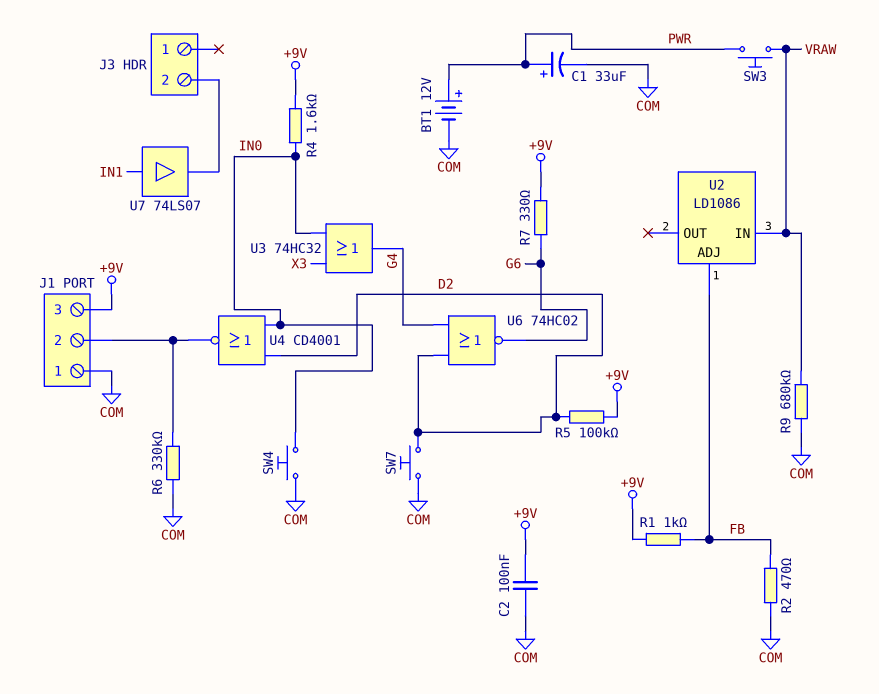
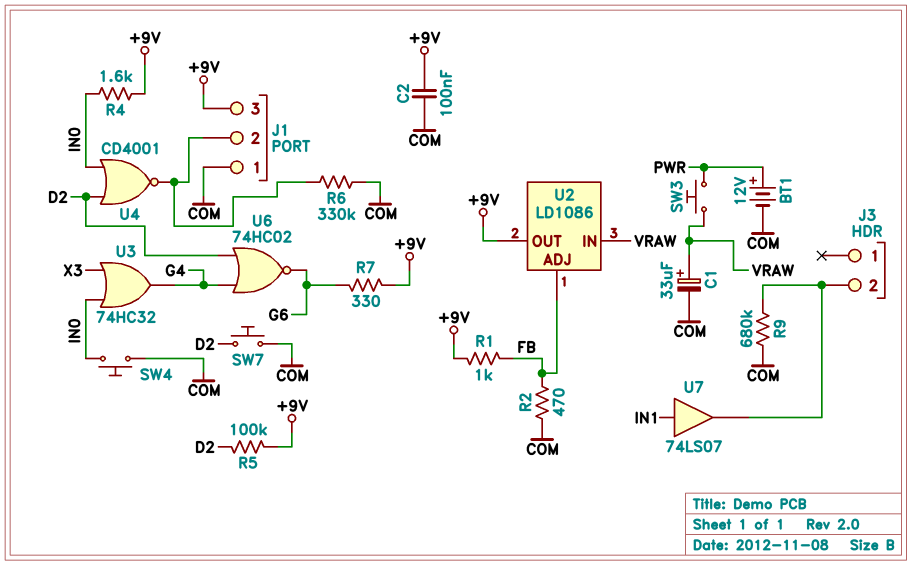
C1: 33uF (plus PWR, minus COM) -> 33uF (plus VRAW, minus COM)
R9: 680k (COM, VRAW) -> 680k (COM, J3/2)
U2 pin OUT: none -> +9V

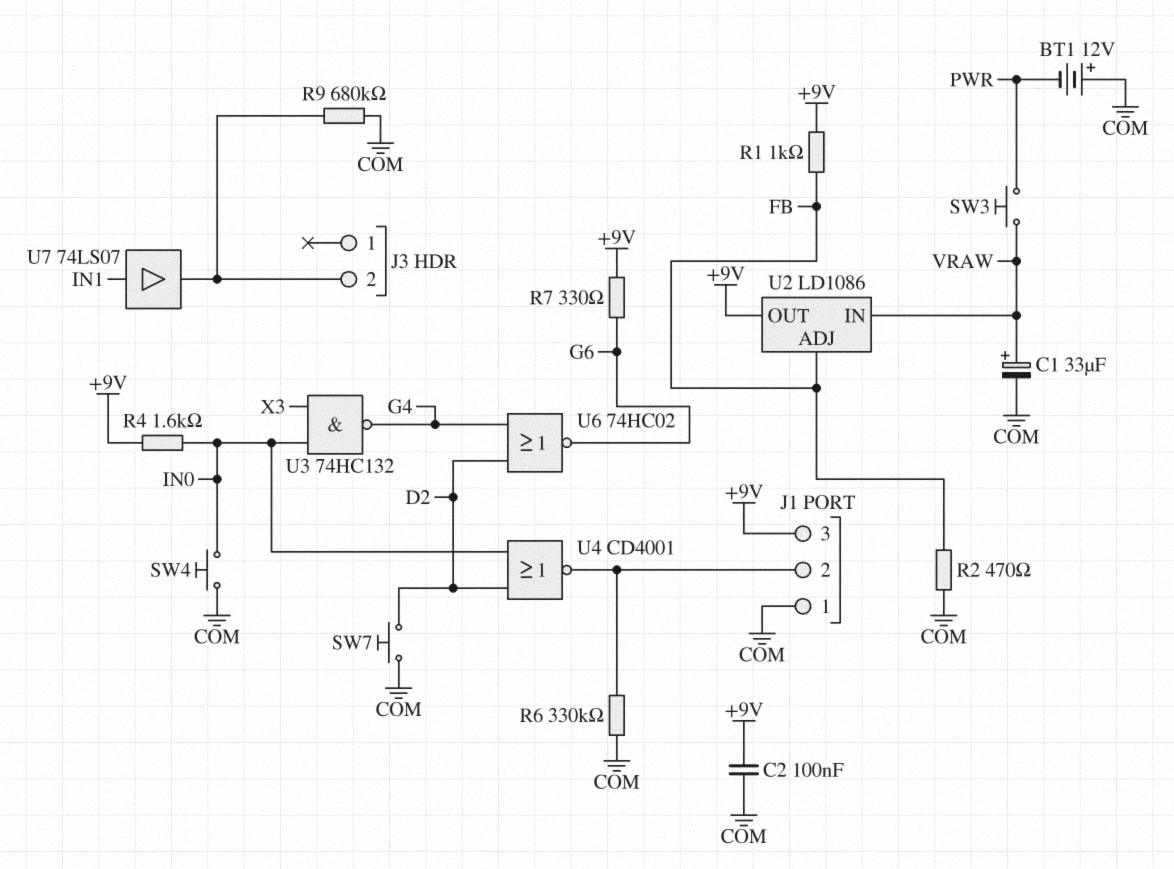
BT1: 12V (plus PWR, minus COM) -> 12V (plus COM, minus PWR)
R5: 100k (+9V, D2) -> none
U3: OR 74HC32 (in IN0, in X3, out G4) -> NAND 74HC132 (in IN0, in X3, out G4)

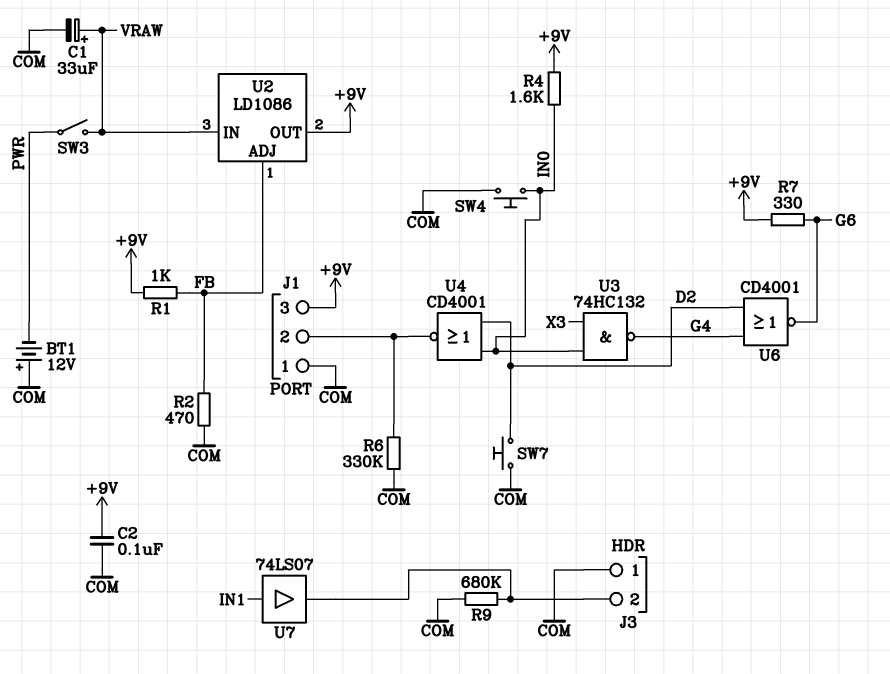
J3 pin 1: none -> COM
SW3: button (PWR, VRAW) -> switch (PWR, VRAW)
U6: NOR 74HC02 (in D2, in G4, out G6) -> NOR CD4001 (in D2, in G4, out G6)

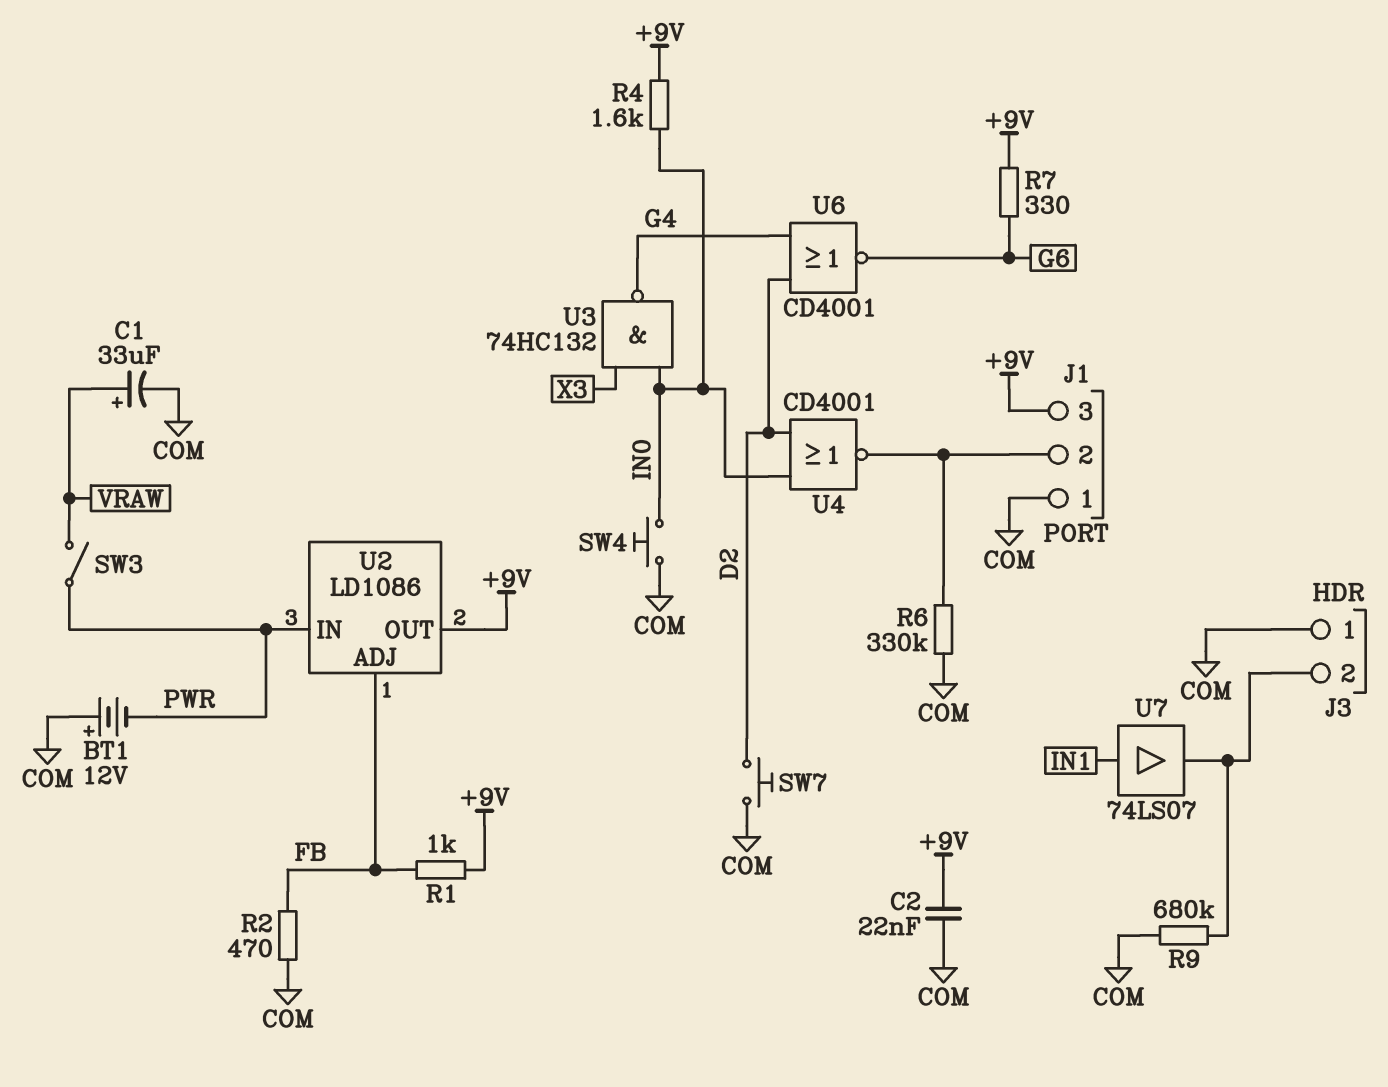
C2: 100nF (+9V, COM) -> 22nF (+9V, COM)
U2 pin IN: VRAW -> PWR

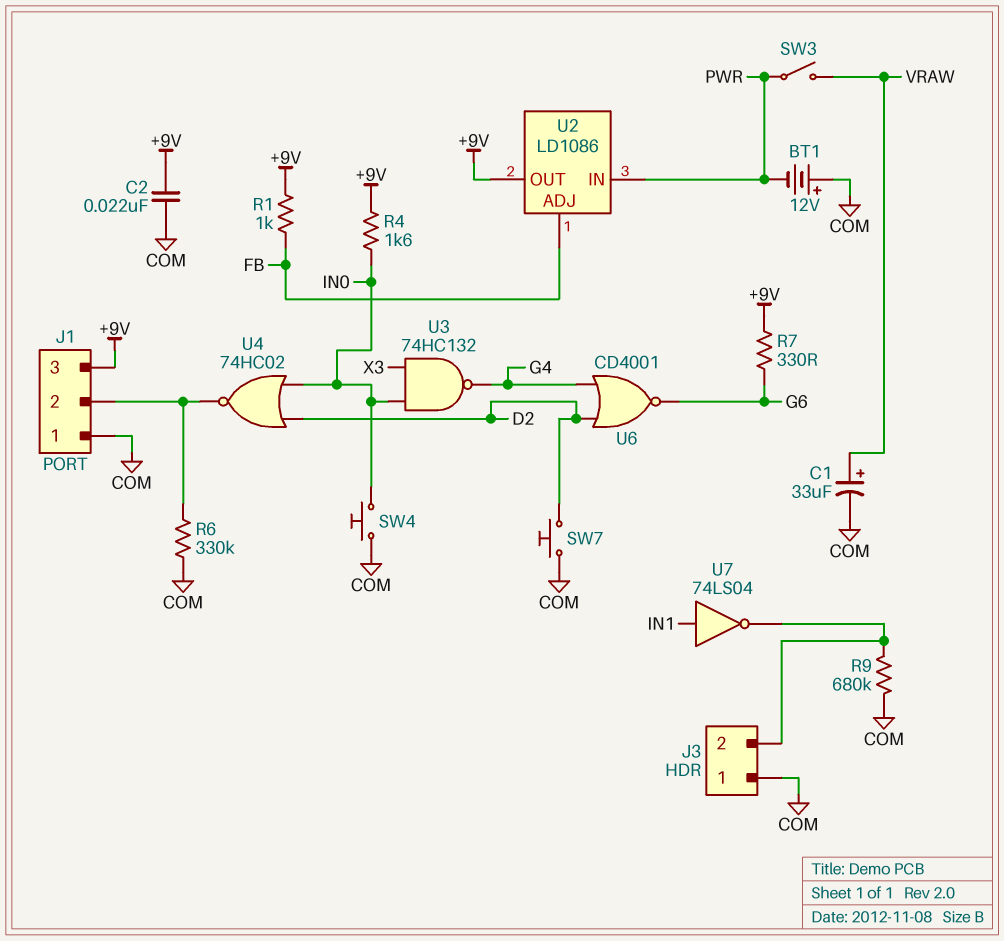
R2: 470 (COM, FB) -> none
U4: NOR CD4001 (in D2, in IN0, out J1/2) -> NOR 74HC02 (in D2, in IN0, out J1/2)
U7: buffer 74LS07 (in IN1, out J3/2) -> NOT 74LS04 (in IN1, out J3/2)

